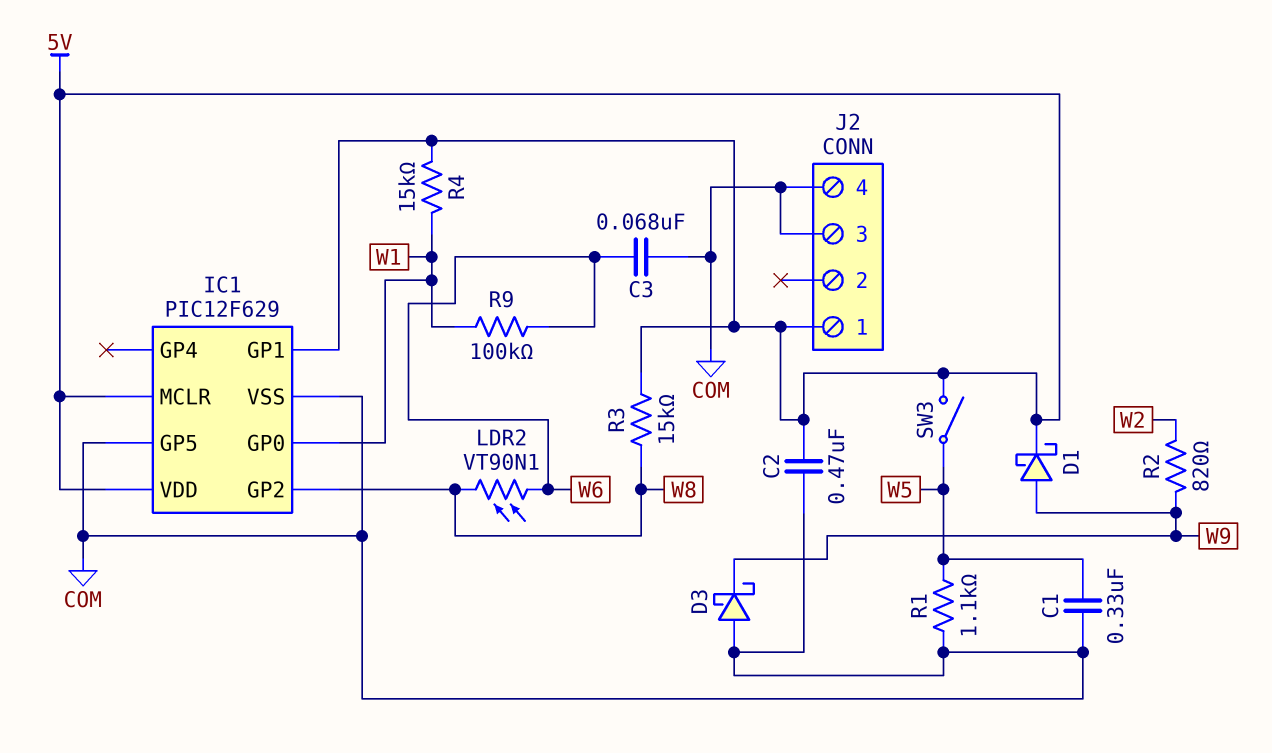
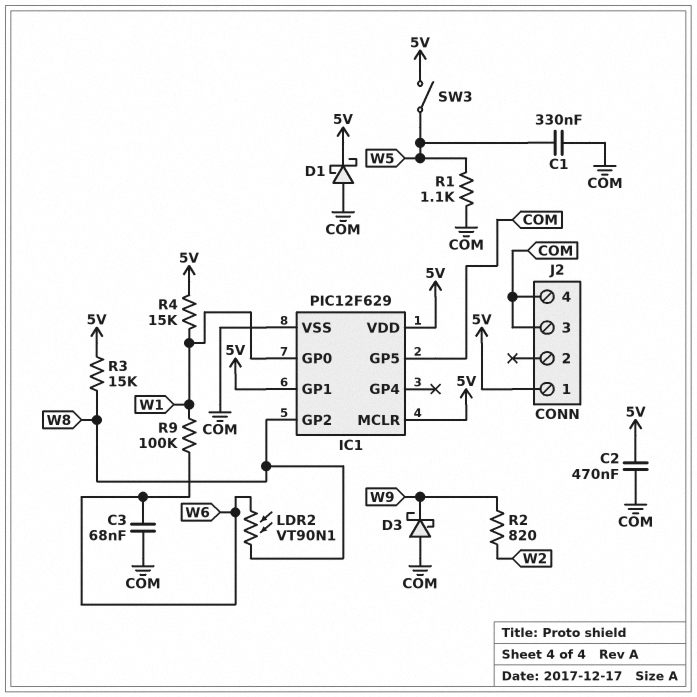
D1: schottky (A W9, K 5V) -> schottky (A COM, K 5V)

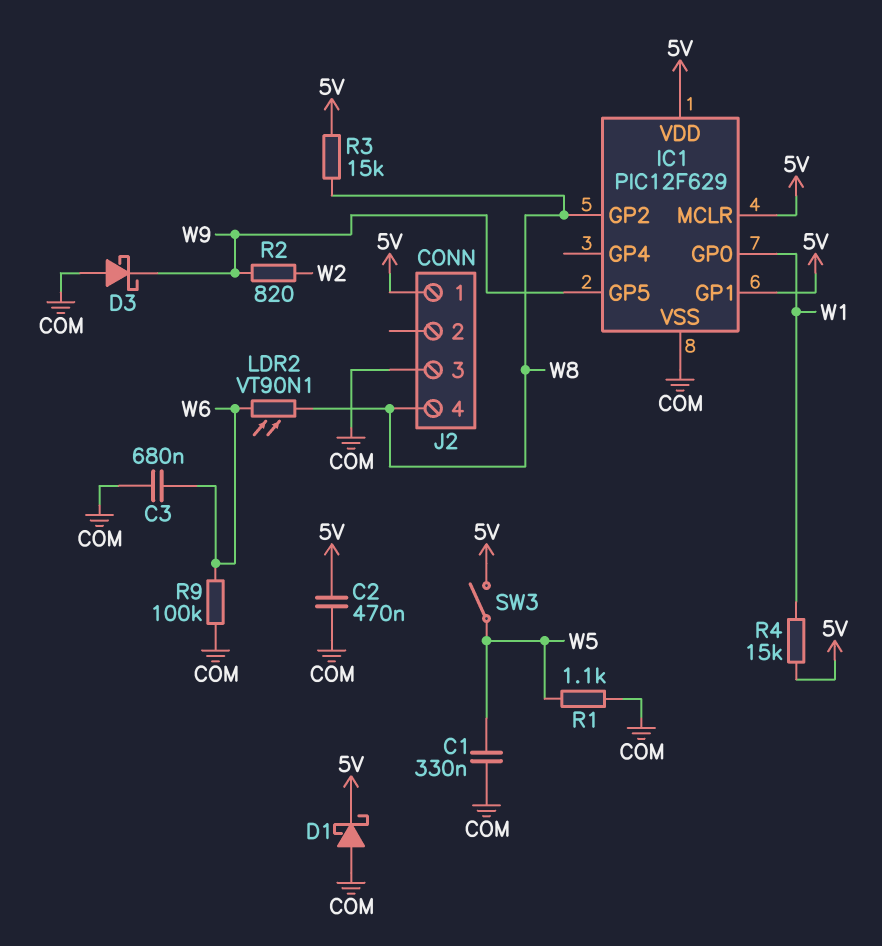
C3: 68nF (COM, W6) -> 680nF (COM, W6)
IC1 pin GP5: COM -> W9
J2 pin 4: COM -> W8
R9: 100k (W1, W6) -> 100k (COM, W6)

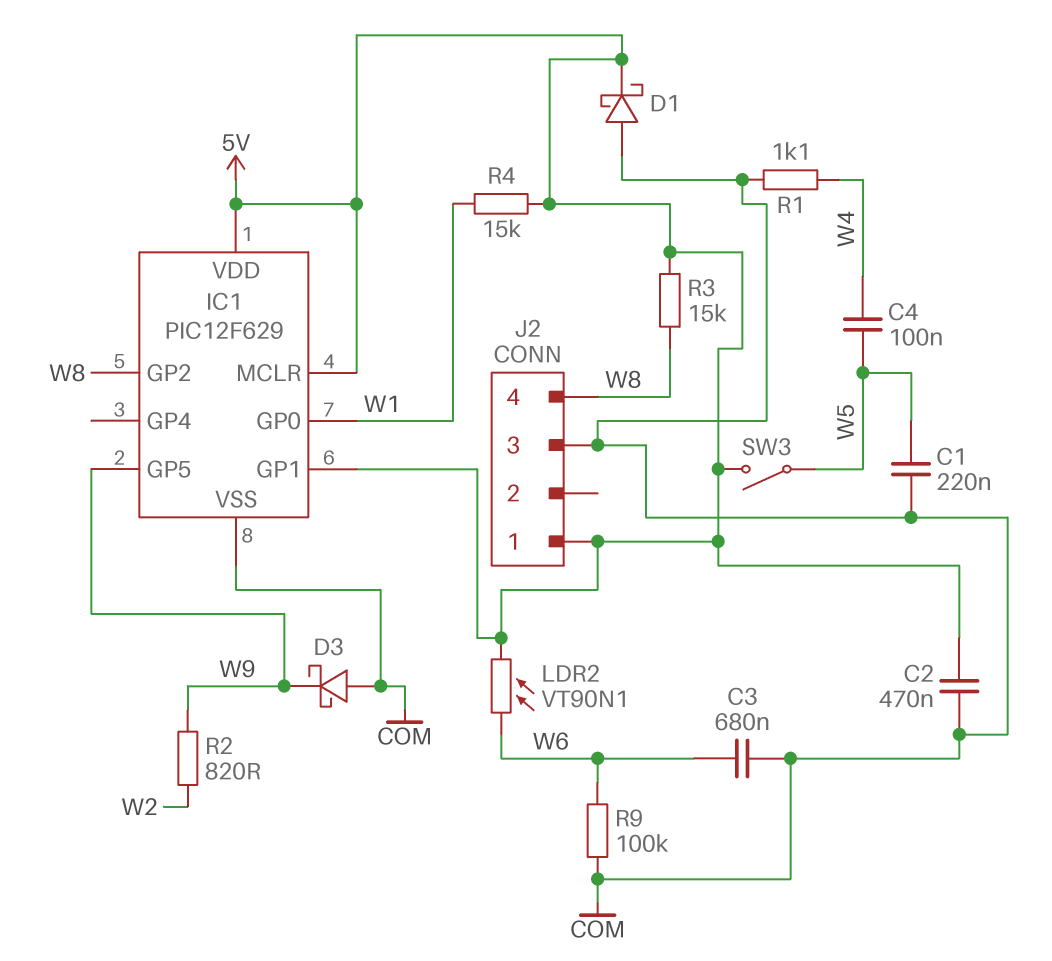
C1: 330nF (COM, W5) -> 220nF (COM, W5)
C4: none -> 100nF (W4, W5)
LDR2: VT90N1 (W6, W8) -> VT90N1 (5V, W6)
R1: 1.1k (COM, W5) -> 1.1k (COM, W4)

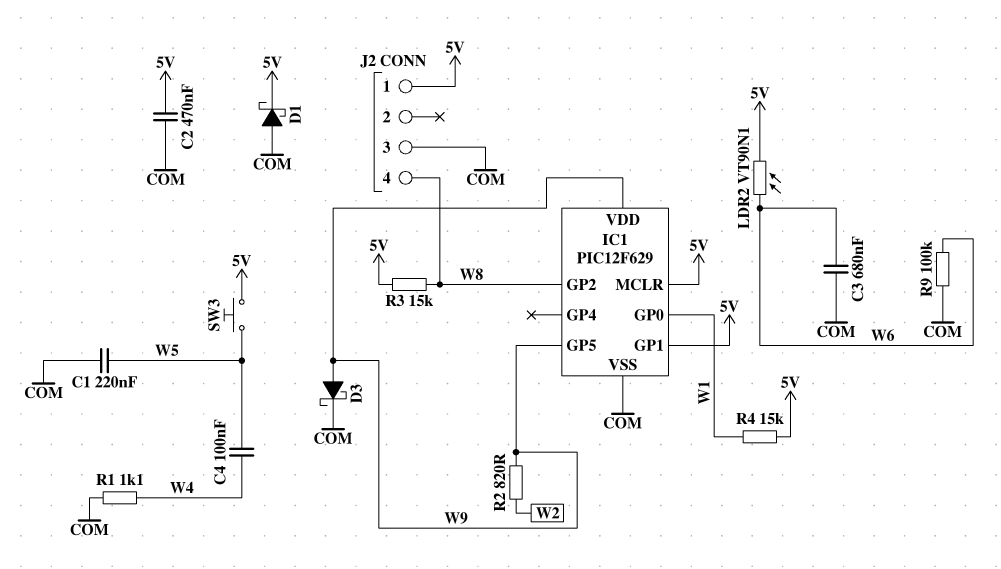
D3: schottky (A COM, K W9) -> schottky (A W9, K COM)
IC1 pin VDD: 5V -> W9
SW3: switch (5V, W5) -> button (5V, W5)

